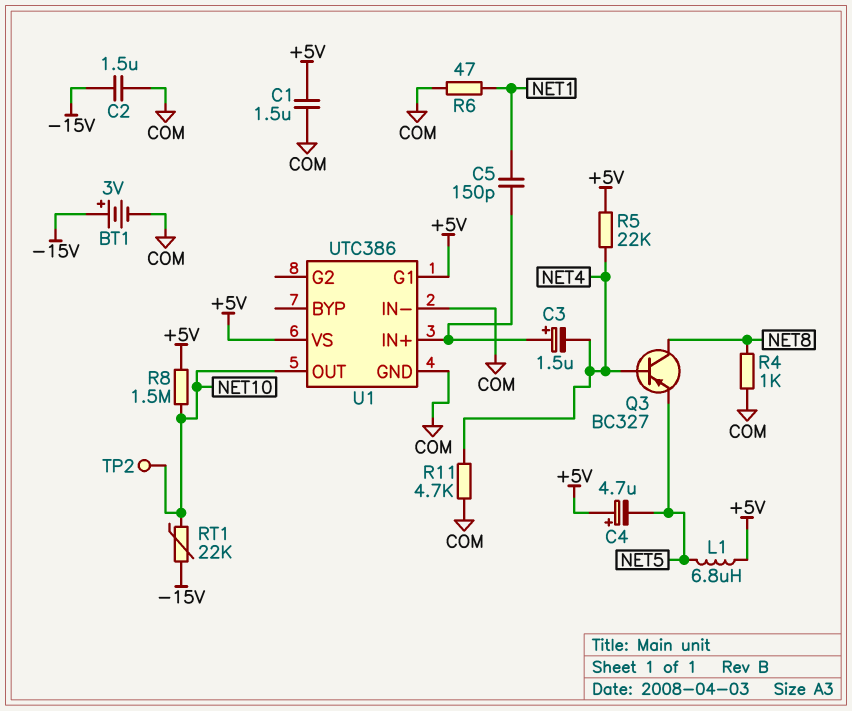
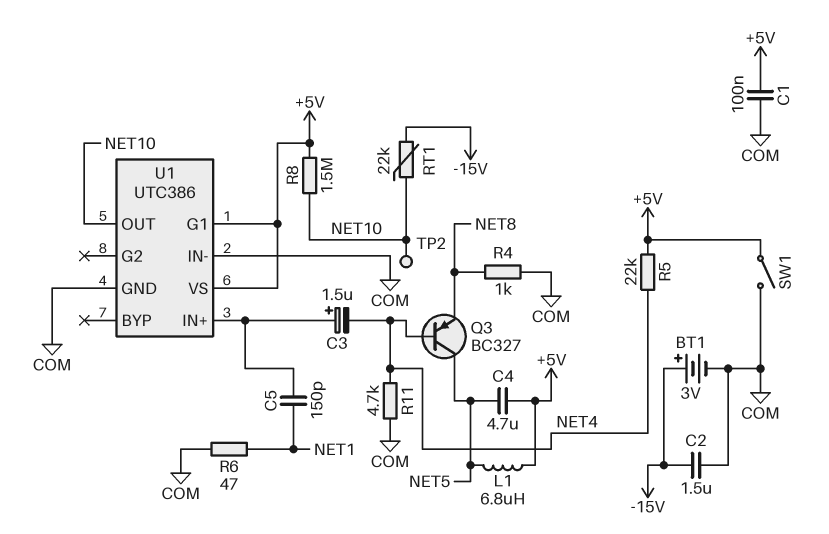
C1: 1.5uF (+5V, COM) -> 100nF (+5V, COM)
C4: 4.7uF (plus +5V, minus NET5) -> 4.7uF (+5V, NET5)
Q3: PNP BC327 (B NET4, C NET8, E NET5) -> PNP BC327 (B NET4, C NET5, E NET8)
SW1: none -> switch (+5V, COM)

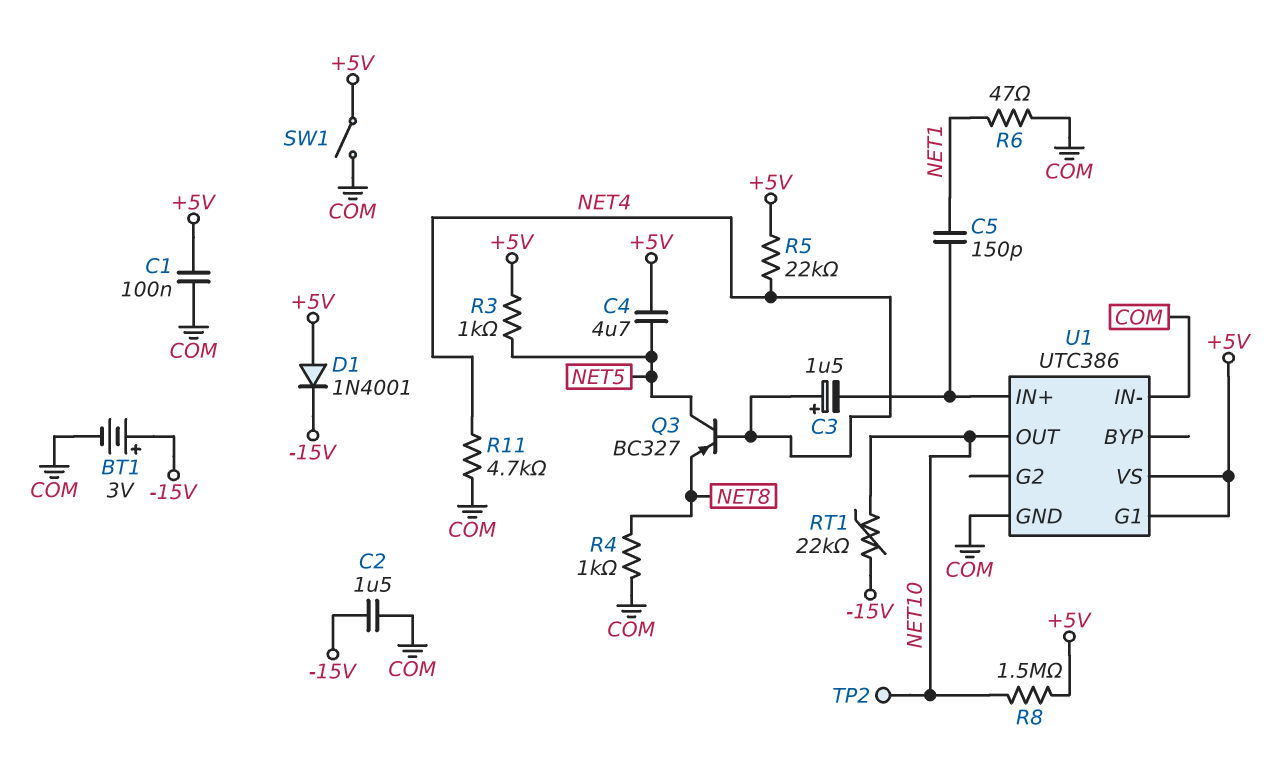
C3: 1.5uF (plus U1/IN+, minus NET4) -> 1.5uF (plus NET4, minus U1/IN+)
D1: none -> diode 1N4001 (A +5V, K -15V)
L1: 6.8uH (+5V, NET5) -> none
R3: none -> 1k (+5V, NET5)

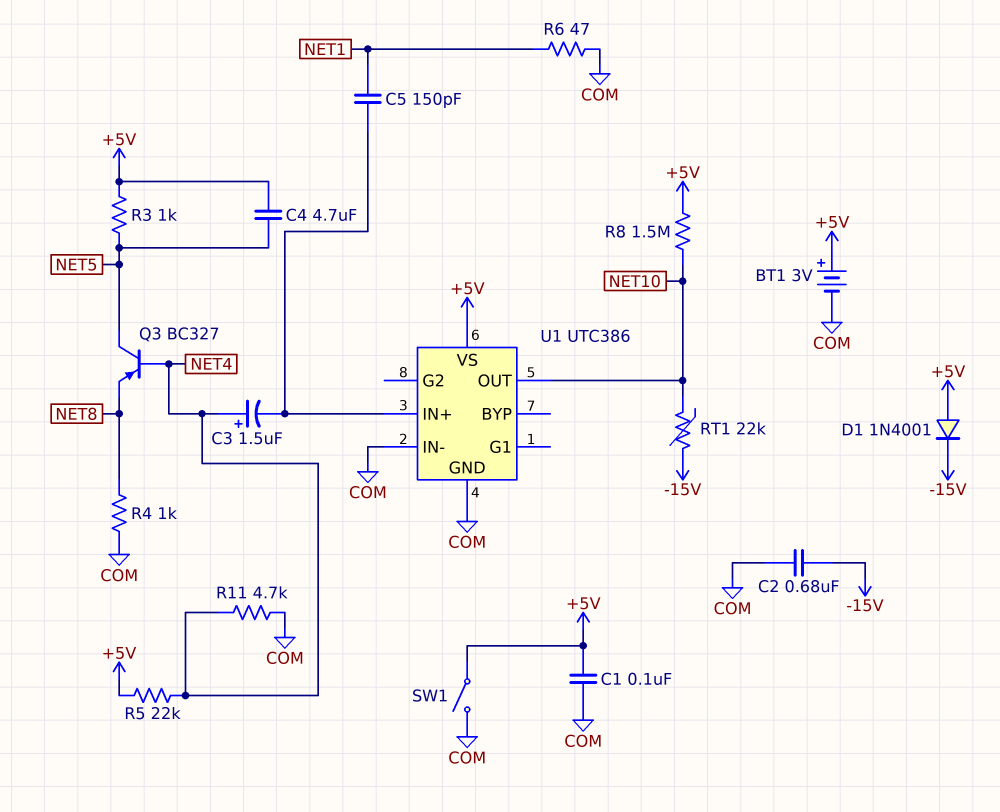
BT1: 3V (plus -15V, minus COM) -> 3V (plus +5V, minus COM)
C2: 1.5uF (-15V, COM) -> 680nF (-15V, COM)
TP2: test point (NET10) -> none
U1 pin G1: +5V -> none

